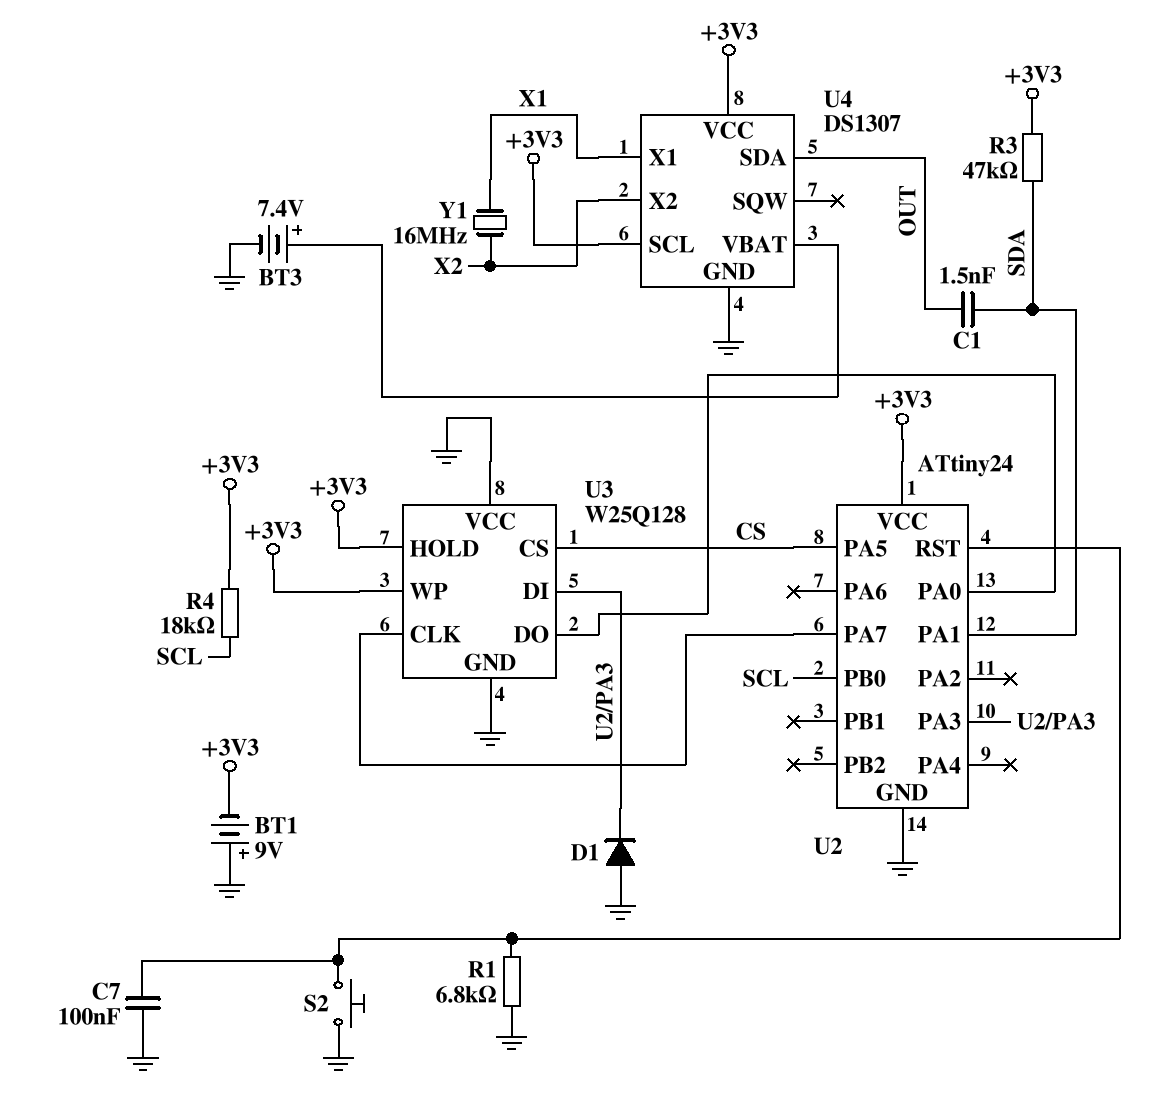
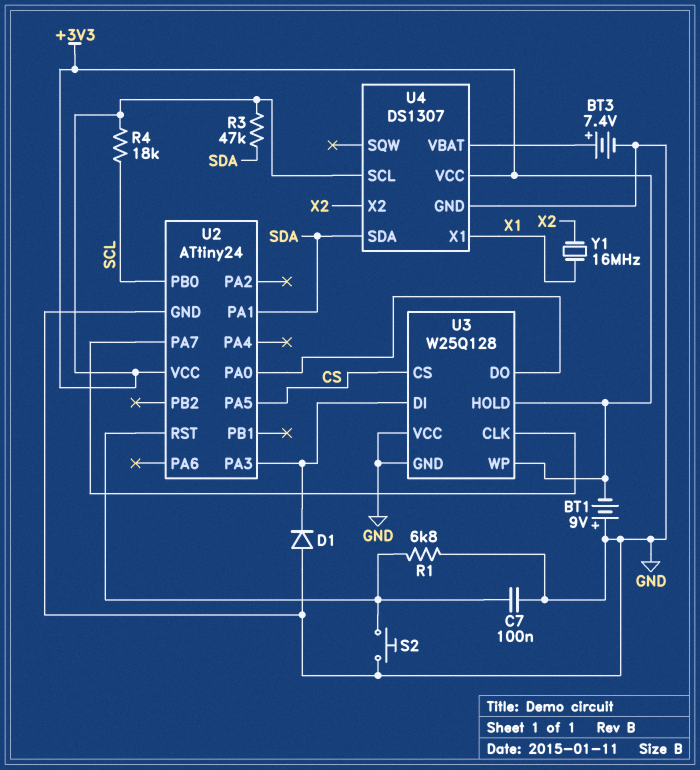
C1: 1.5nF (OUT, SDA) -> none
U4 pin SDA: OUT -> SDA

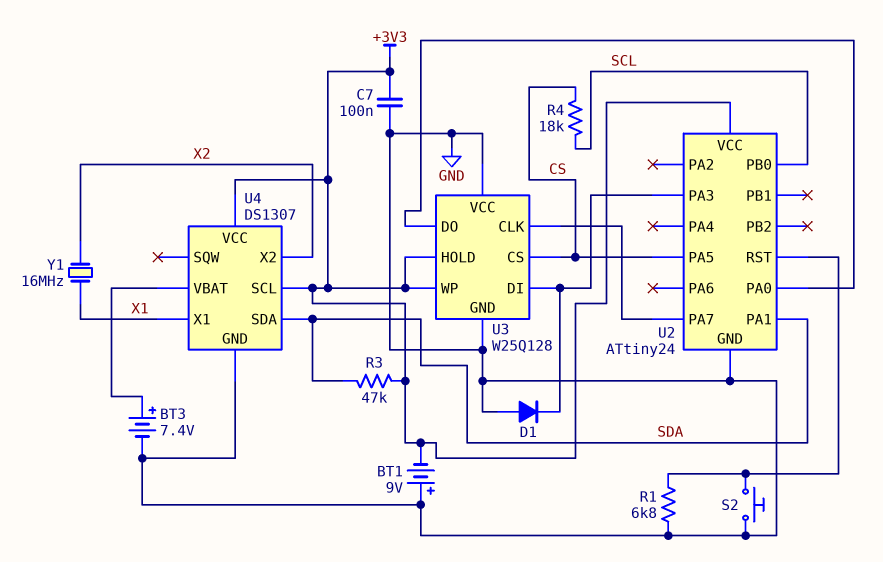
C7: 100nF (GND, U2/RST) -> 100nF (+3V3, GND)
R4: 18k (+3V3, SCL) -> 18k (CS, SCL)

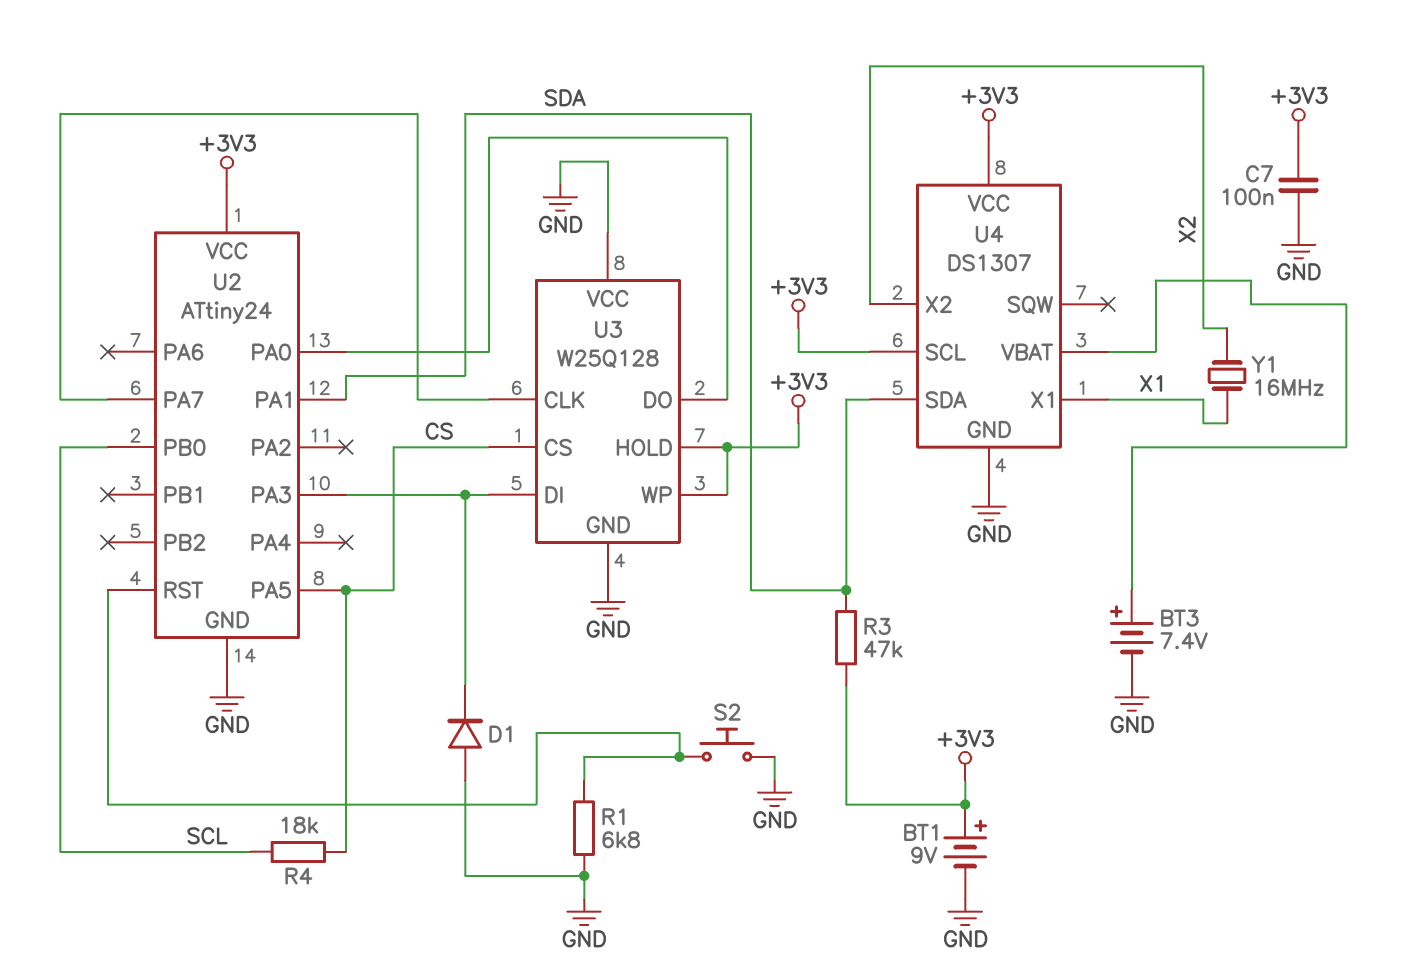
BT1: 9V (plus GND, minus +3V3) -> 9V (plus +3V3, minus GND)

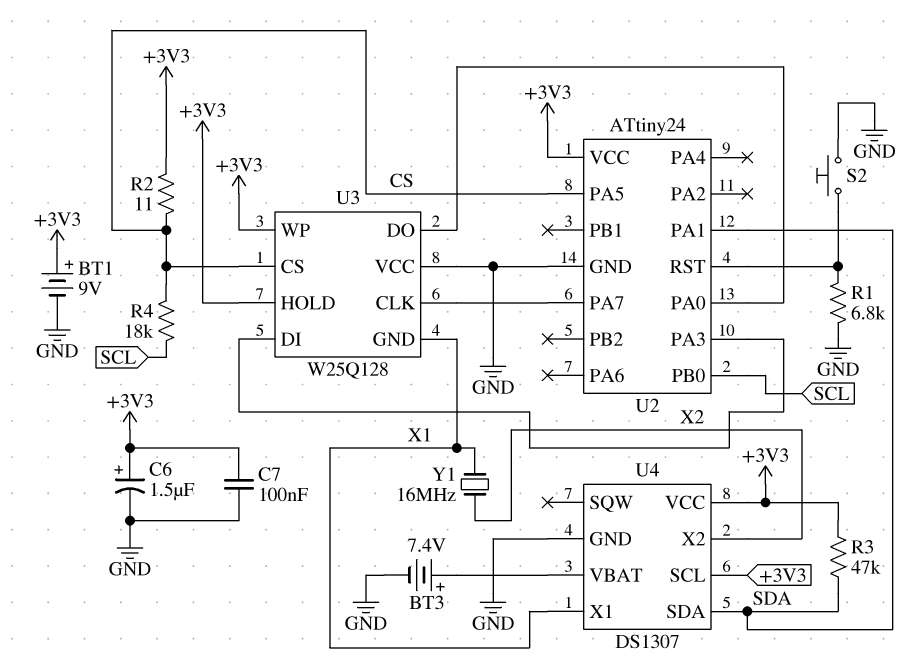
C6: none -> 1.5uF (plus +3V3, minus GND)
D1: diode (A GND, K U2/PA3) -> none
R2: none -> 11 (+3V3, CS)
U3 pin GND: GND -> X1

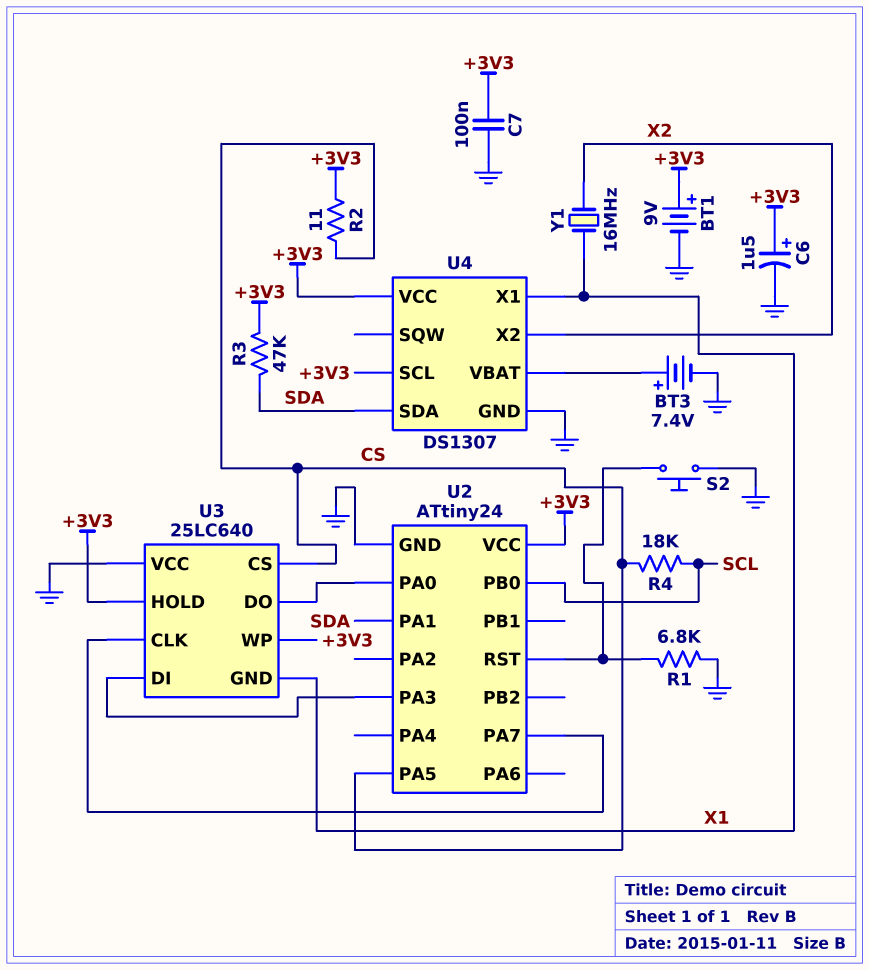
U3: W25Q128 -> 25LC640

